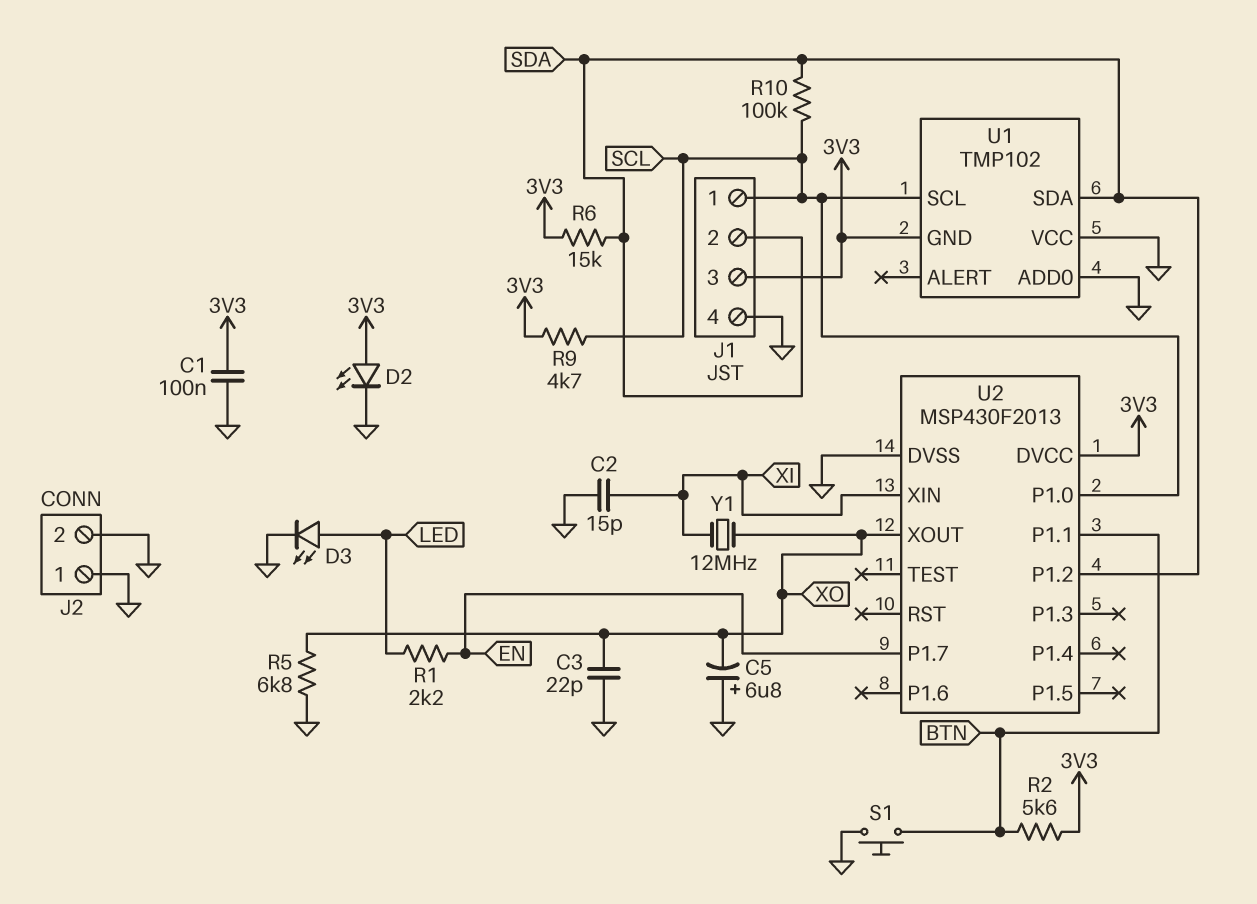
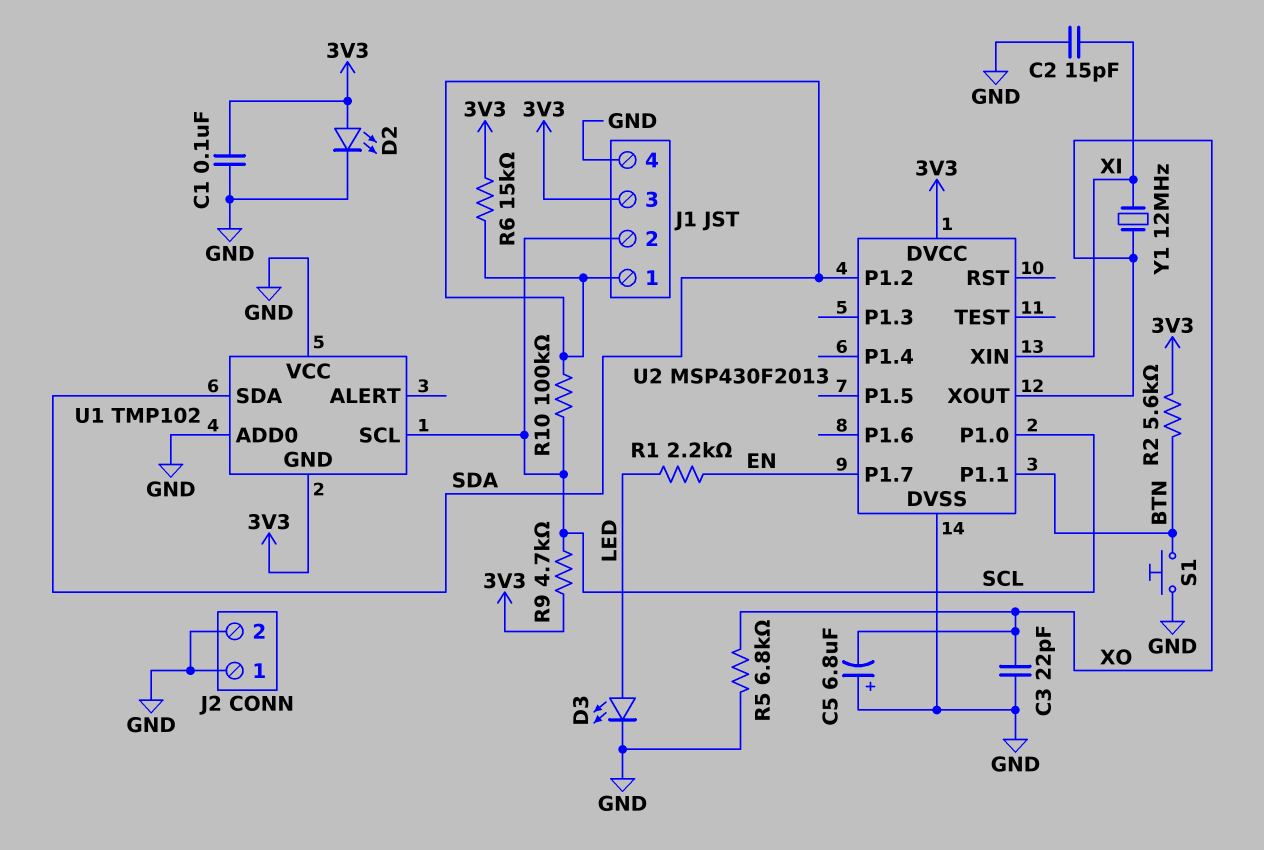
J1 pin 1: SCL -> SDA
J1 pin 2: SDA -> SCL

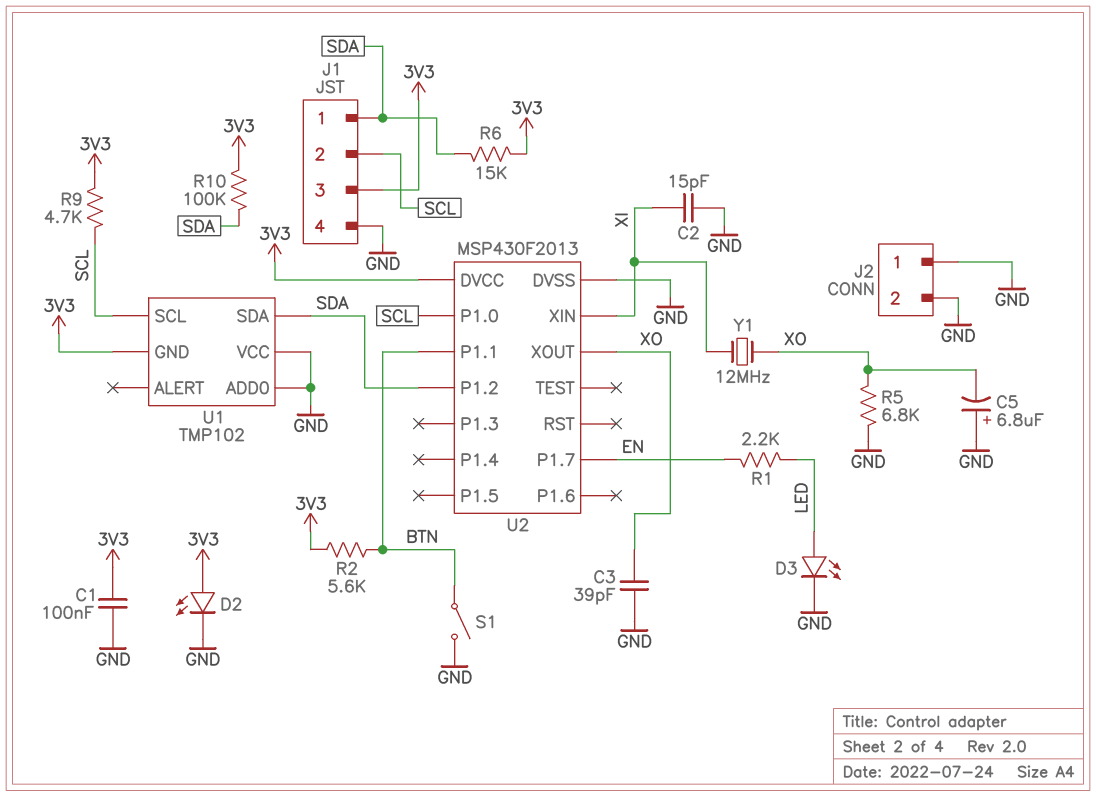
C3: 22pF (GND, XO) -> 39pF (GND, XO)
R10: 100k (SCL, SDA) -> 100k (3V3, SDA)
S1: button (BTN, GND) -> switch (BTN, GND)

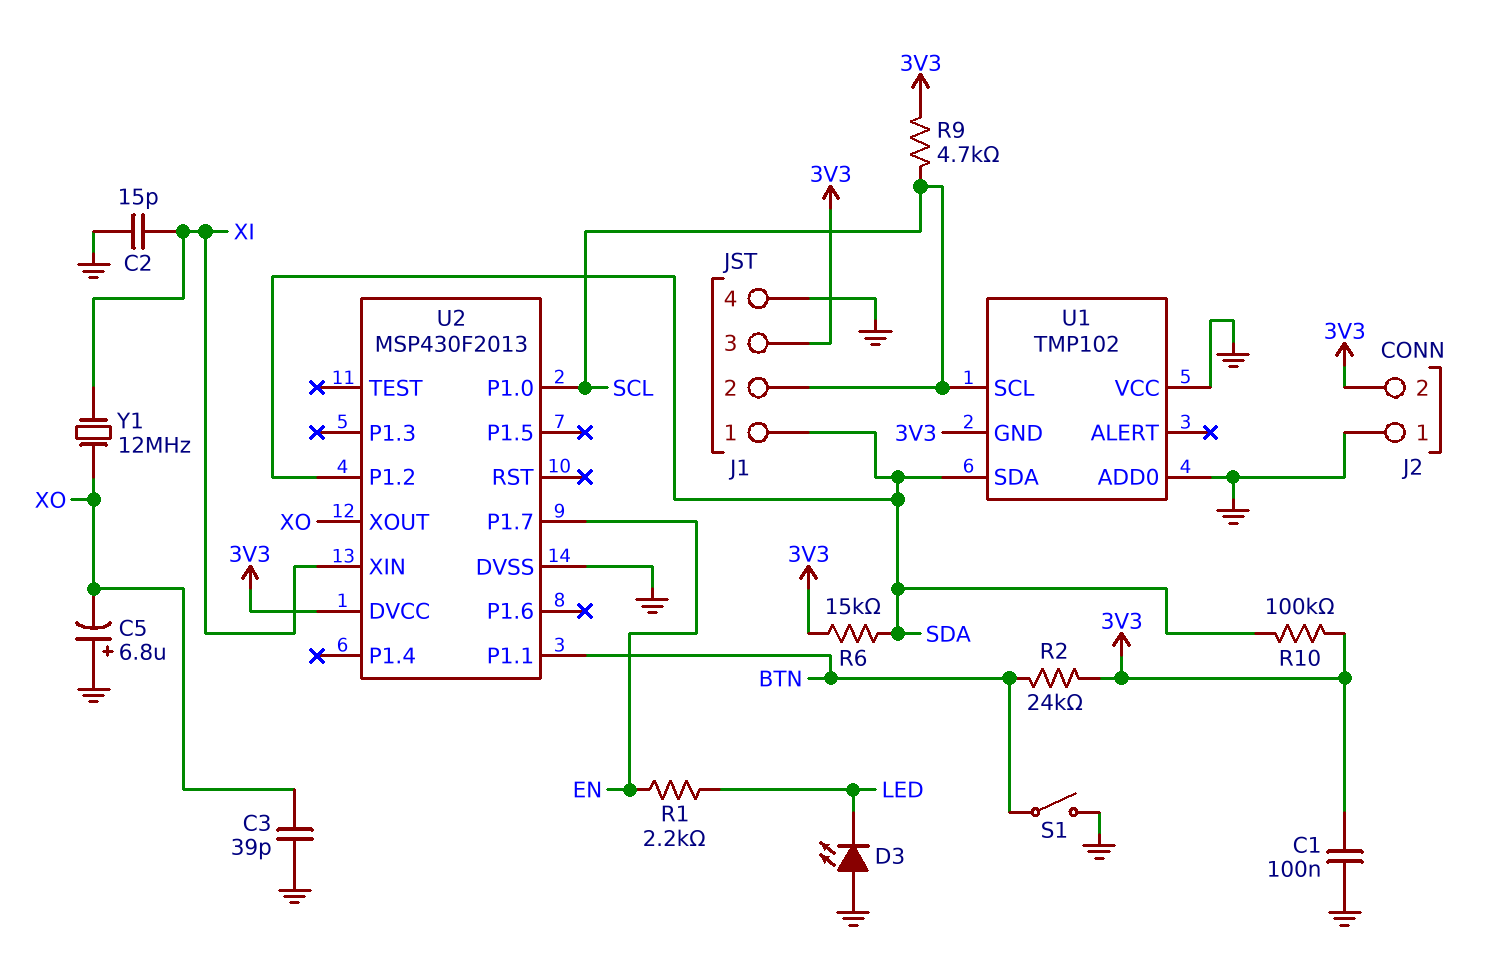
D2: LED (A 3V3, K GND) -> none
D3: LED (A LED, K GND) -> LED (A GND, K LED)
J2 pin 2: GND -> 3V3
R2: 5.6k (3V3, BTN) -> 24k (3V3, BTN)
R5: 6.8k (GND, XO) -> none

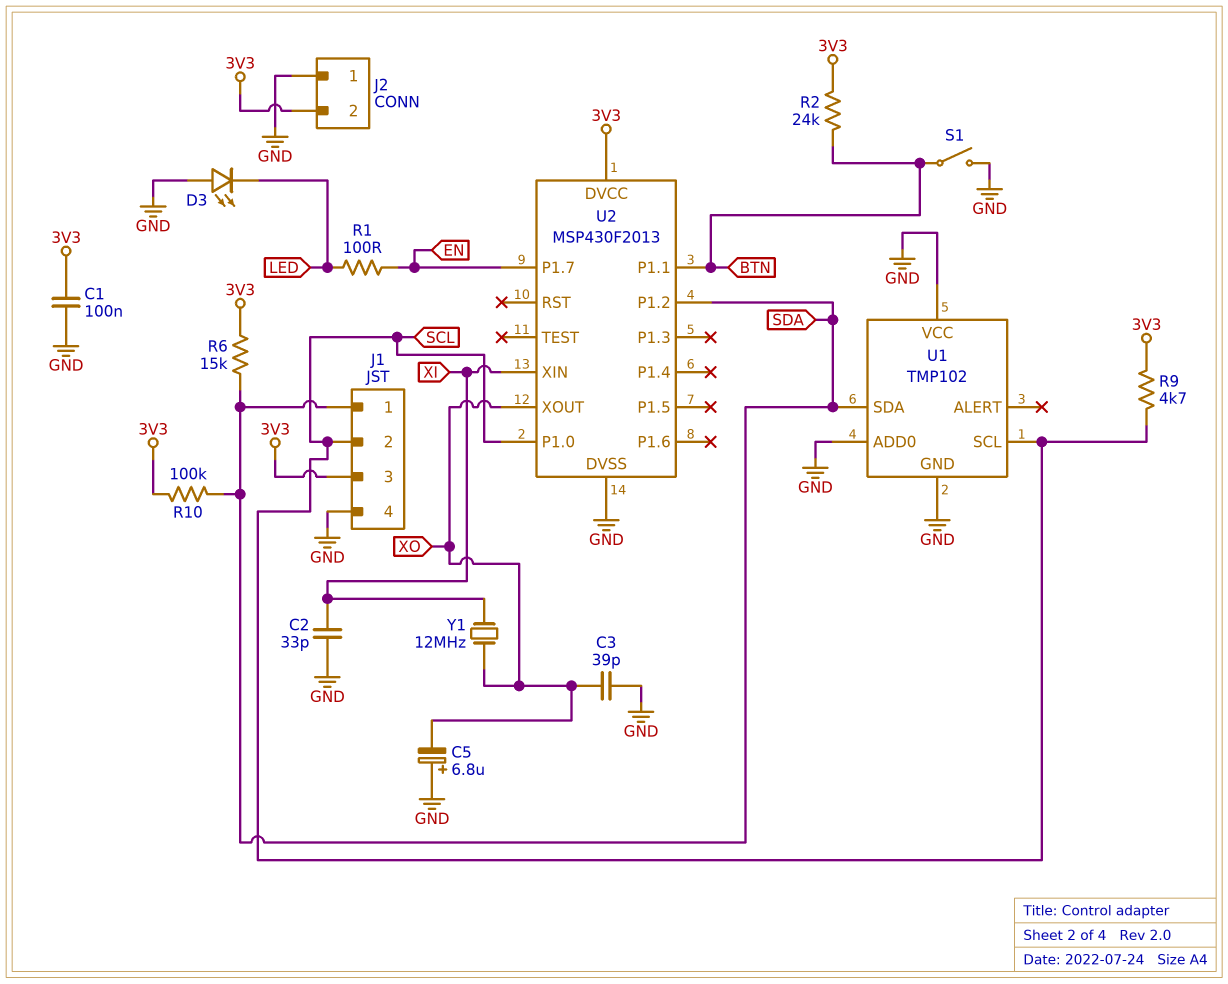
C2: 15pF (GND, XI) -> 33pF (GND, XI)
R1: 2.2k (EN, LED) -> 100 (EN, LED)
U1 pin GND: 3V3 -> GND

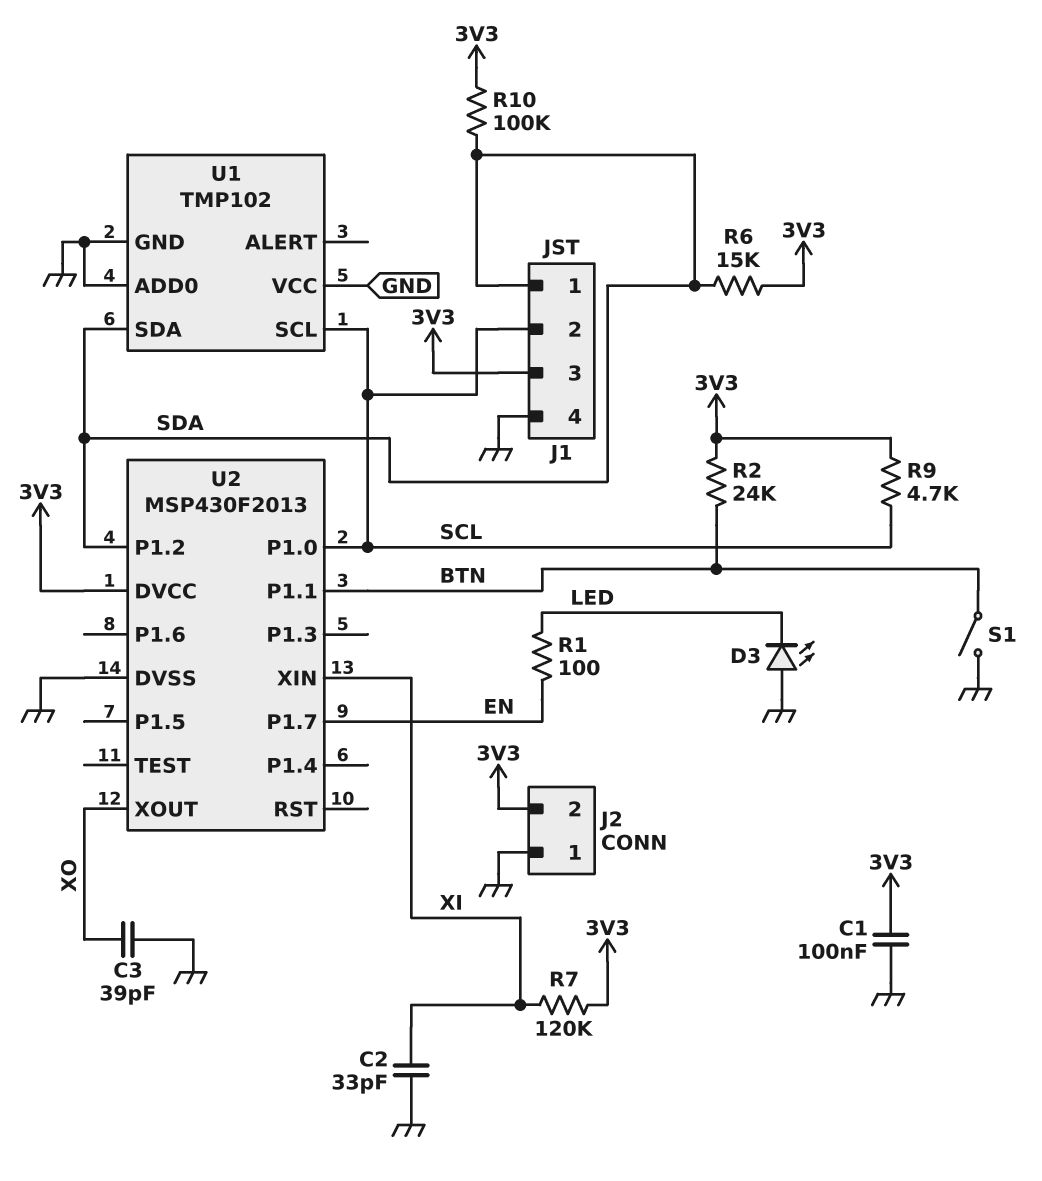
C5: 6.8uF (plus GND, minus XO) -> none
R7: none -> 120k (3V3, XI)
Y1: 12MHz (XI, XO) -> none

